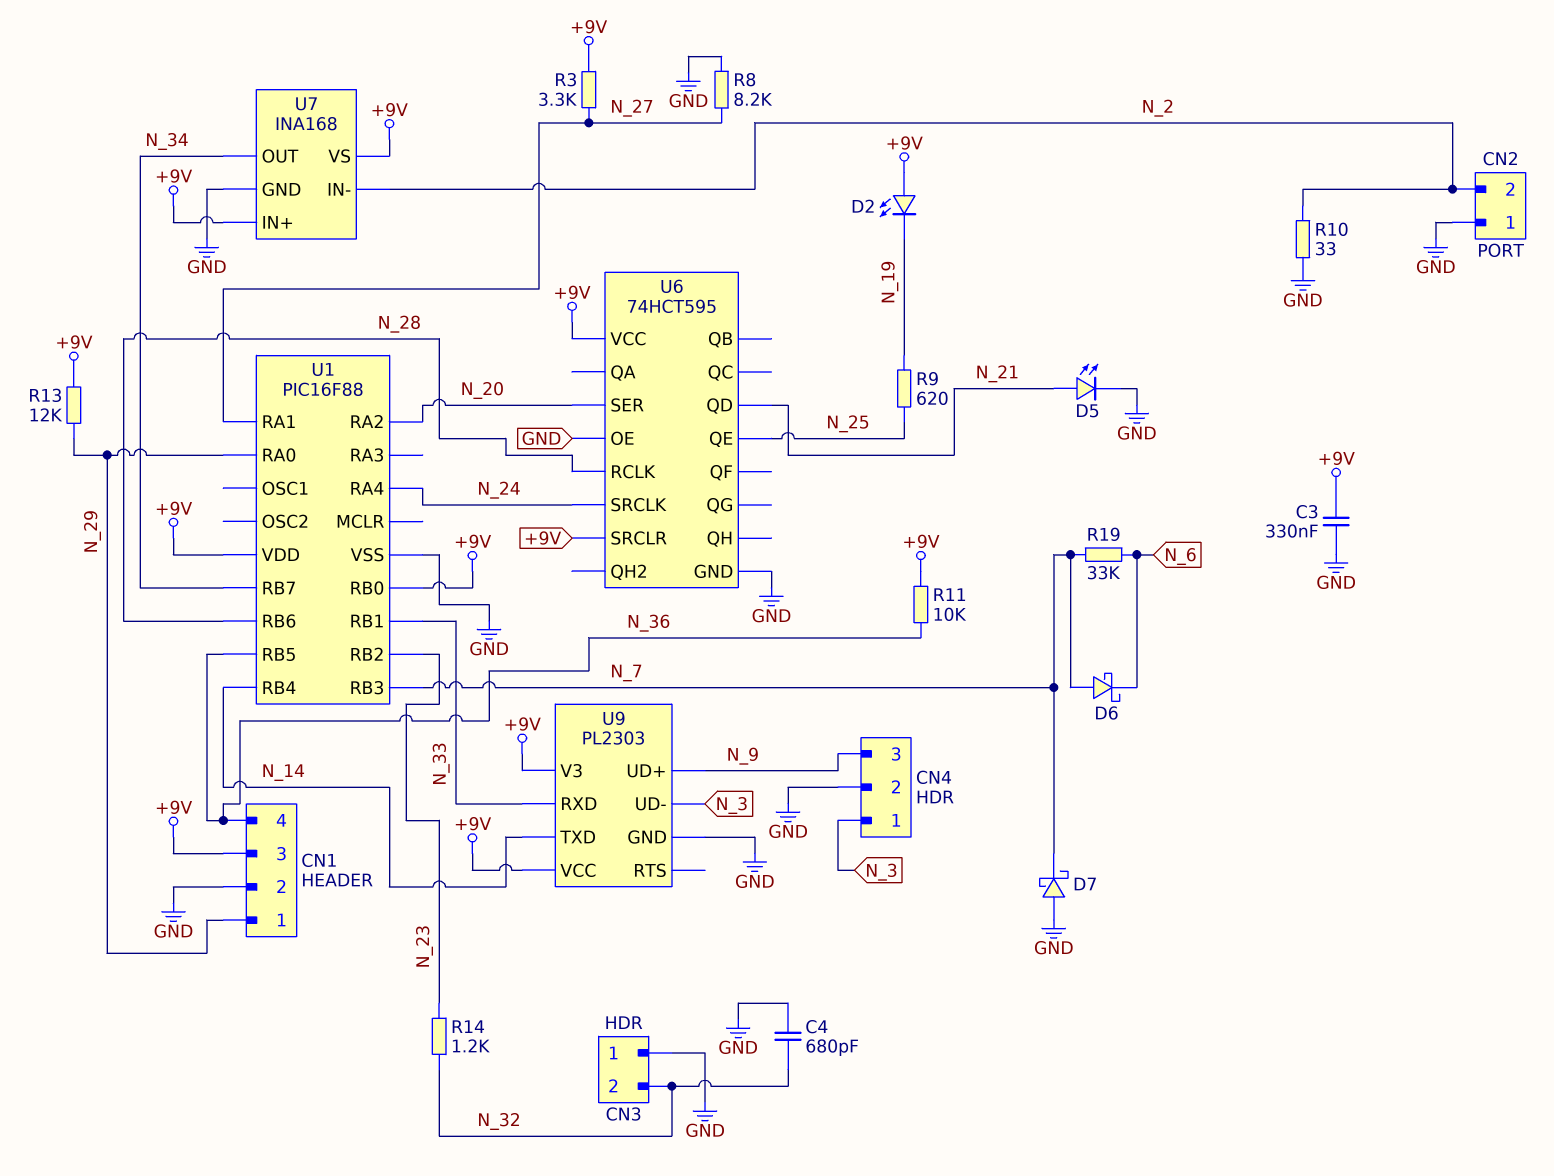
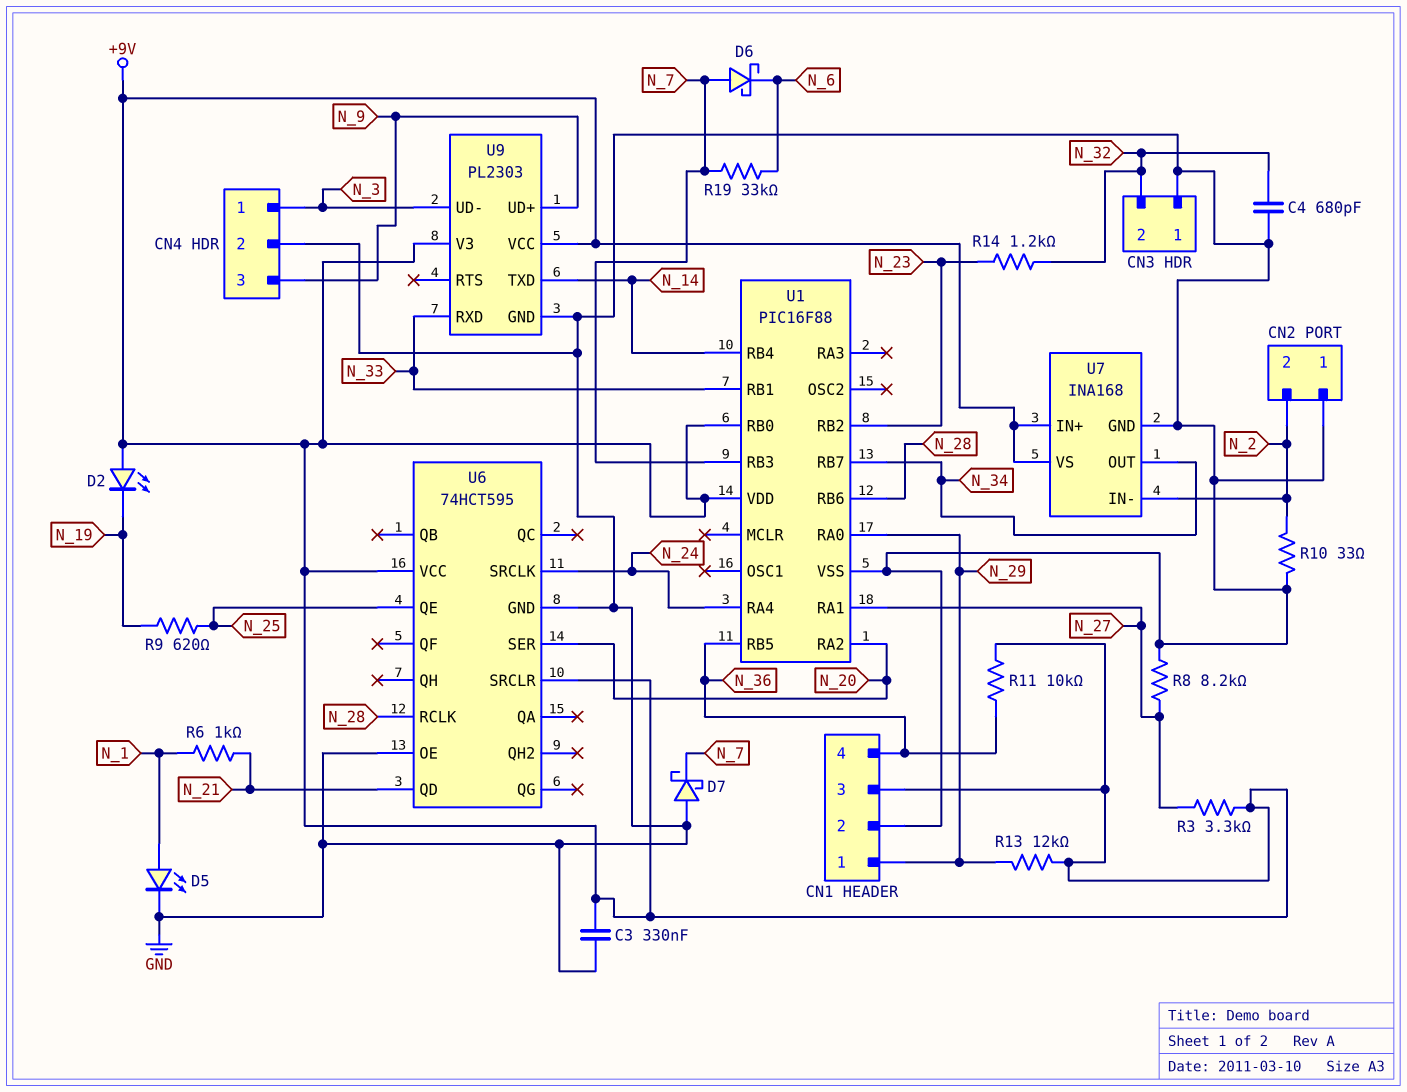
D5: LED (A N_21, K GND) -> LED (A N_1, K GND)
R6: none -> 1k (N_1, N_21)

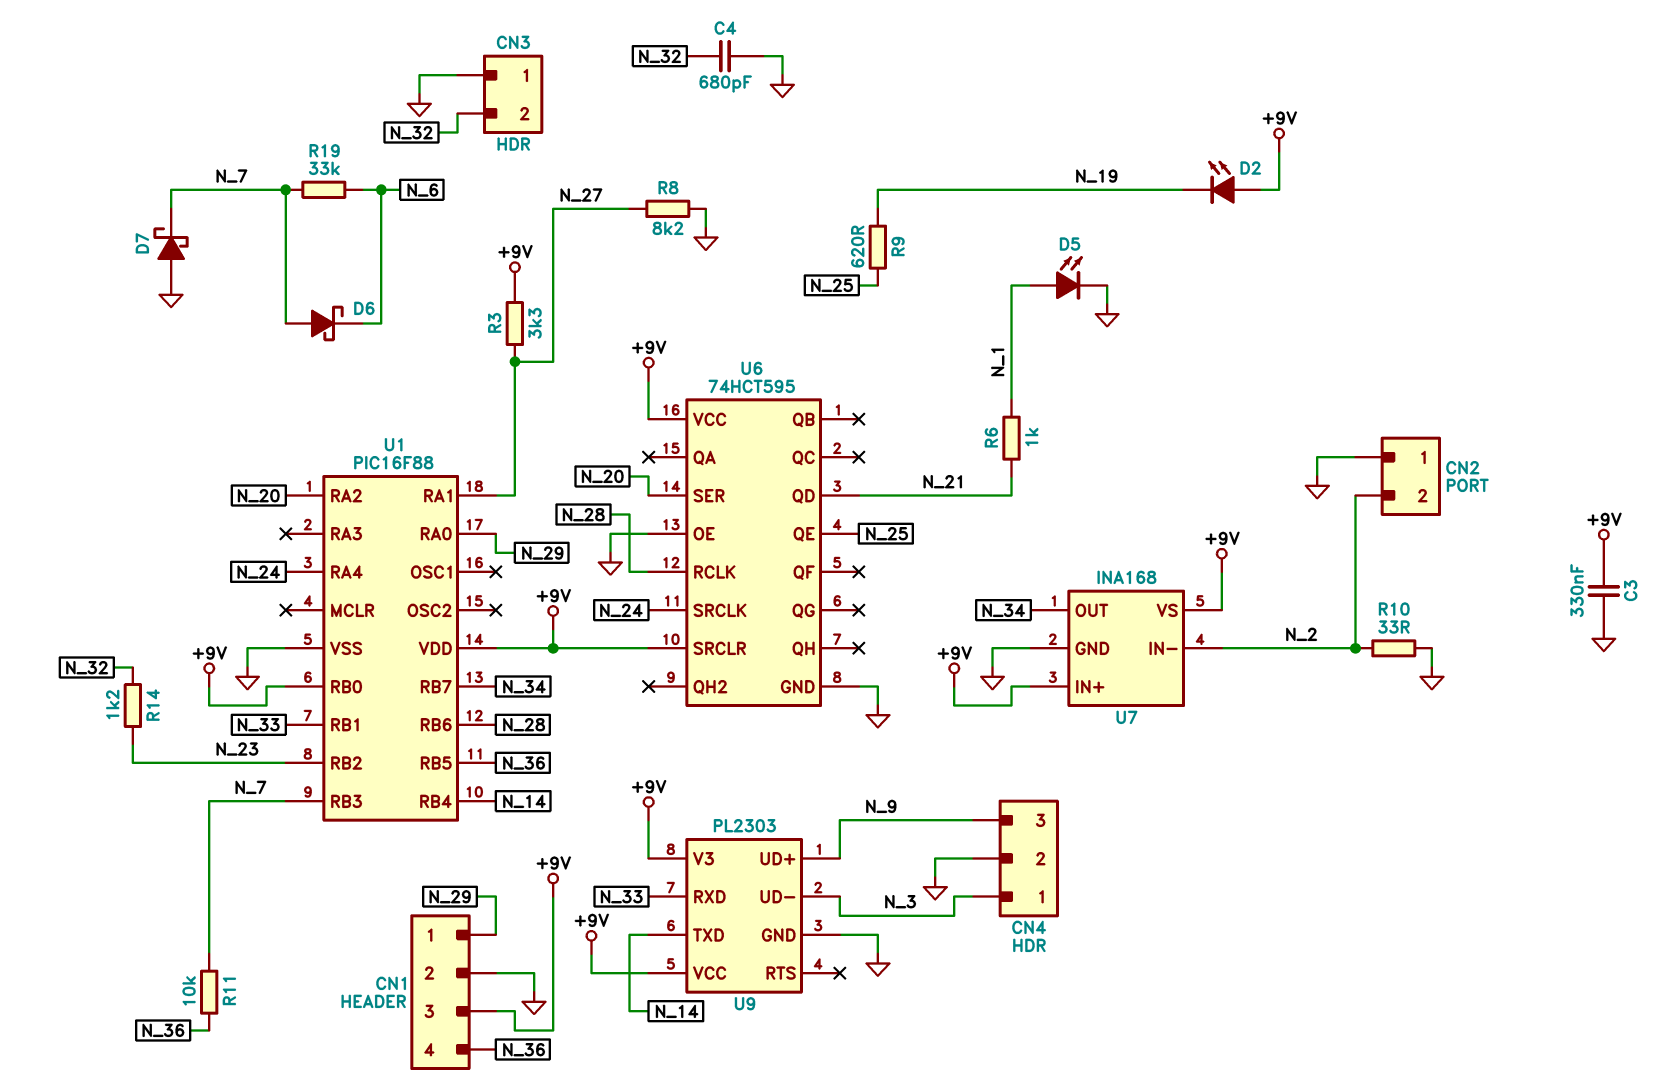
R11: 10k (+9V, N_36) -> 10k (N_7, N_36)
R13: 12k (+9V, N_29) -> none

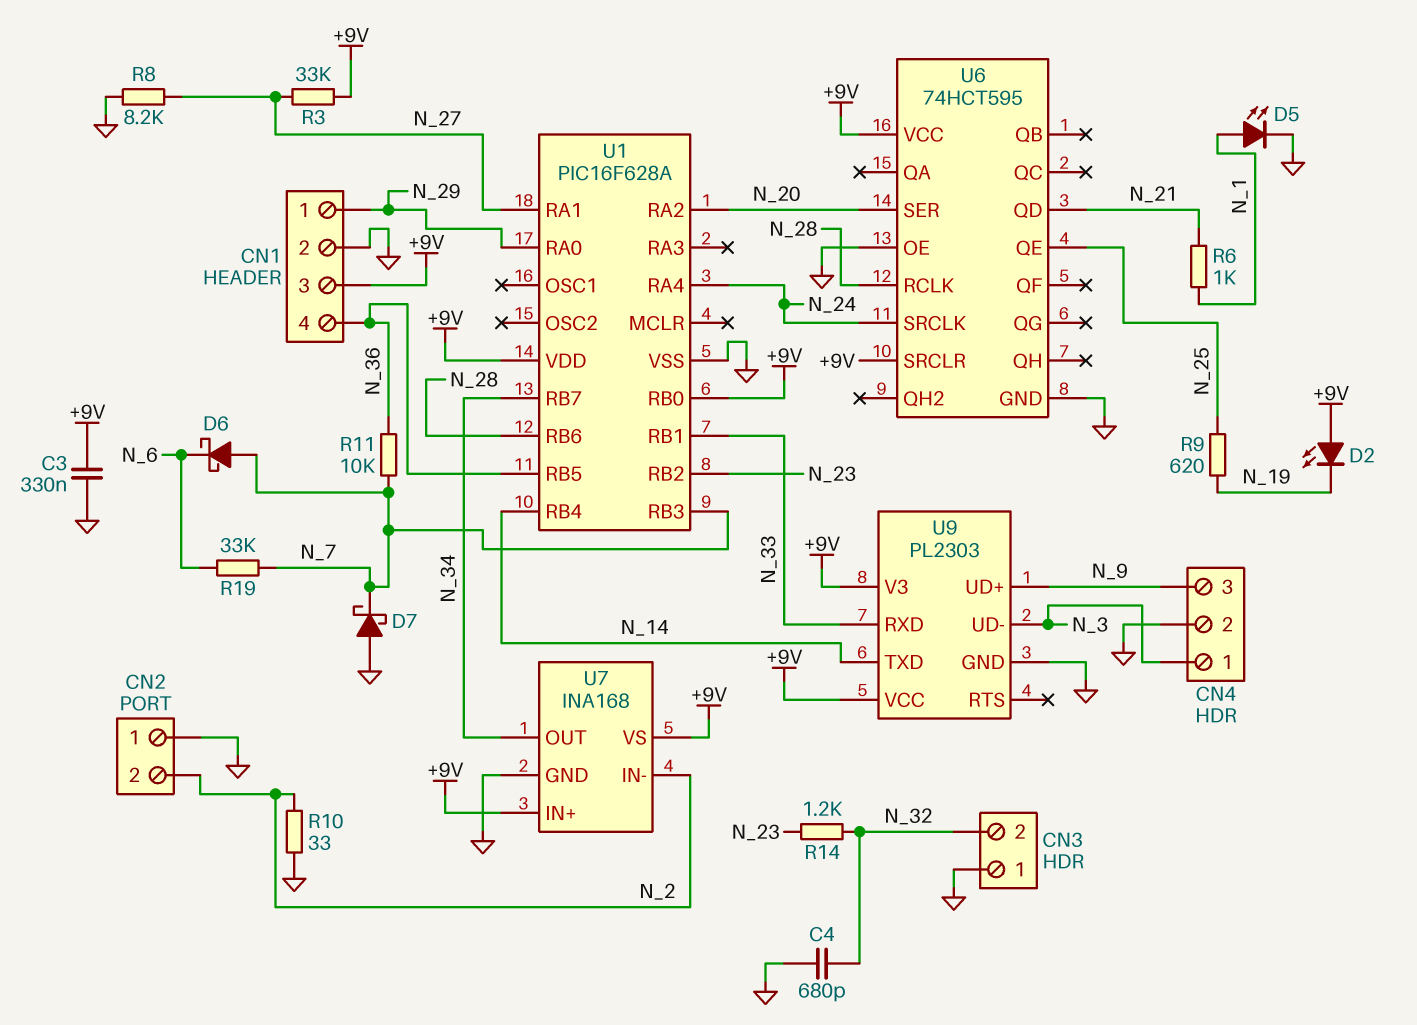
R3: 3.3k (+9V, N_27) -> 33k (+9V, N_27)
U1: PIC16F88 -> PIC16F628A

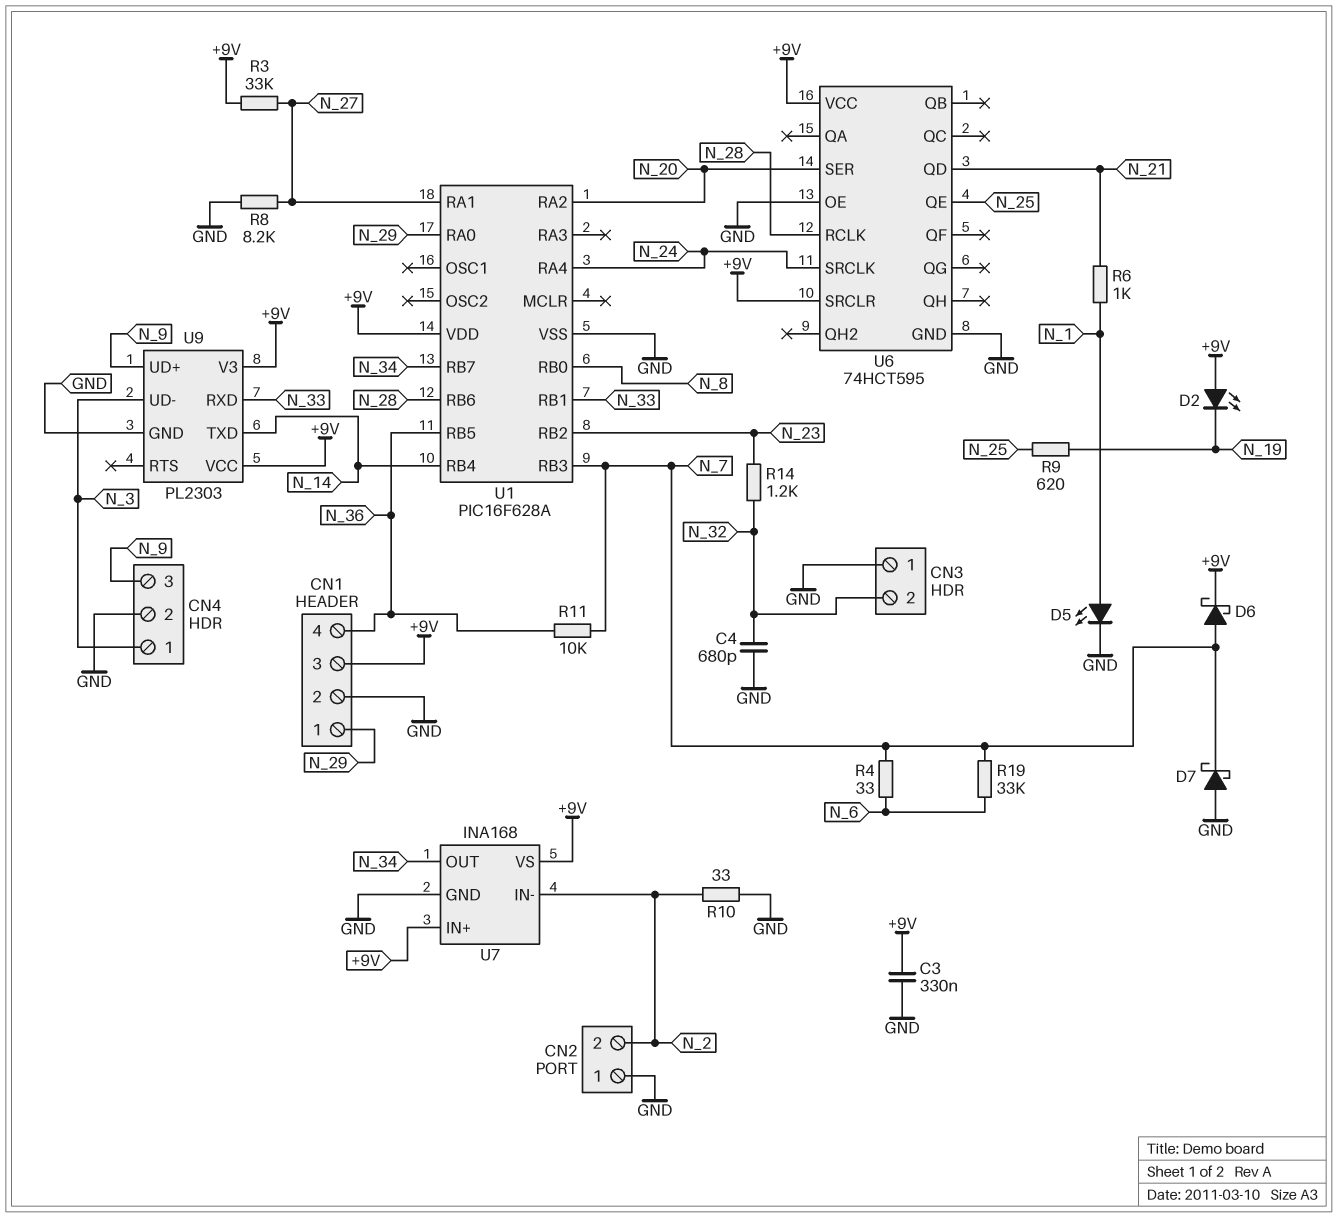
D6: schottky (A N_7, K N_6) -> schottky (A N_7, K +9V)
R4: none -> 33 (N_6, N_7)
U1 pin RB0: +9V -> N_8

